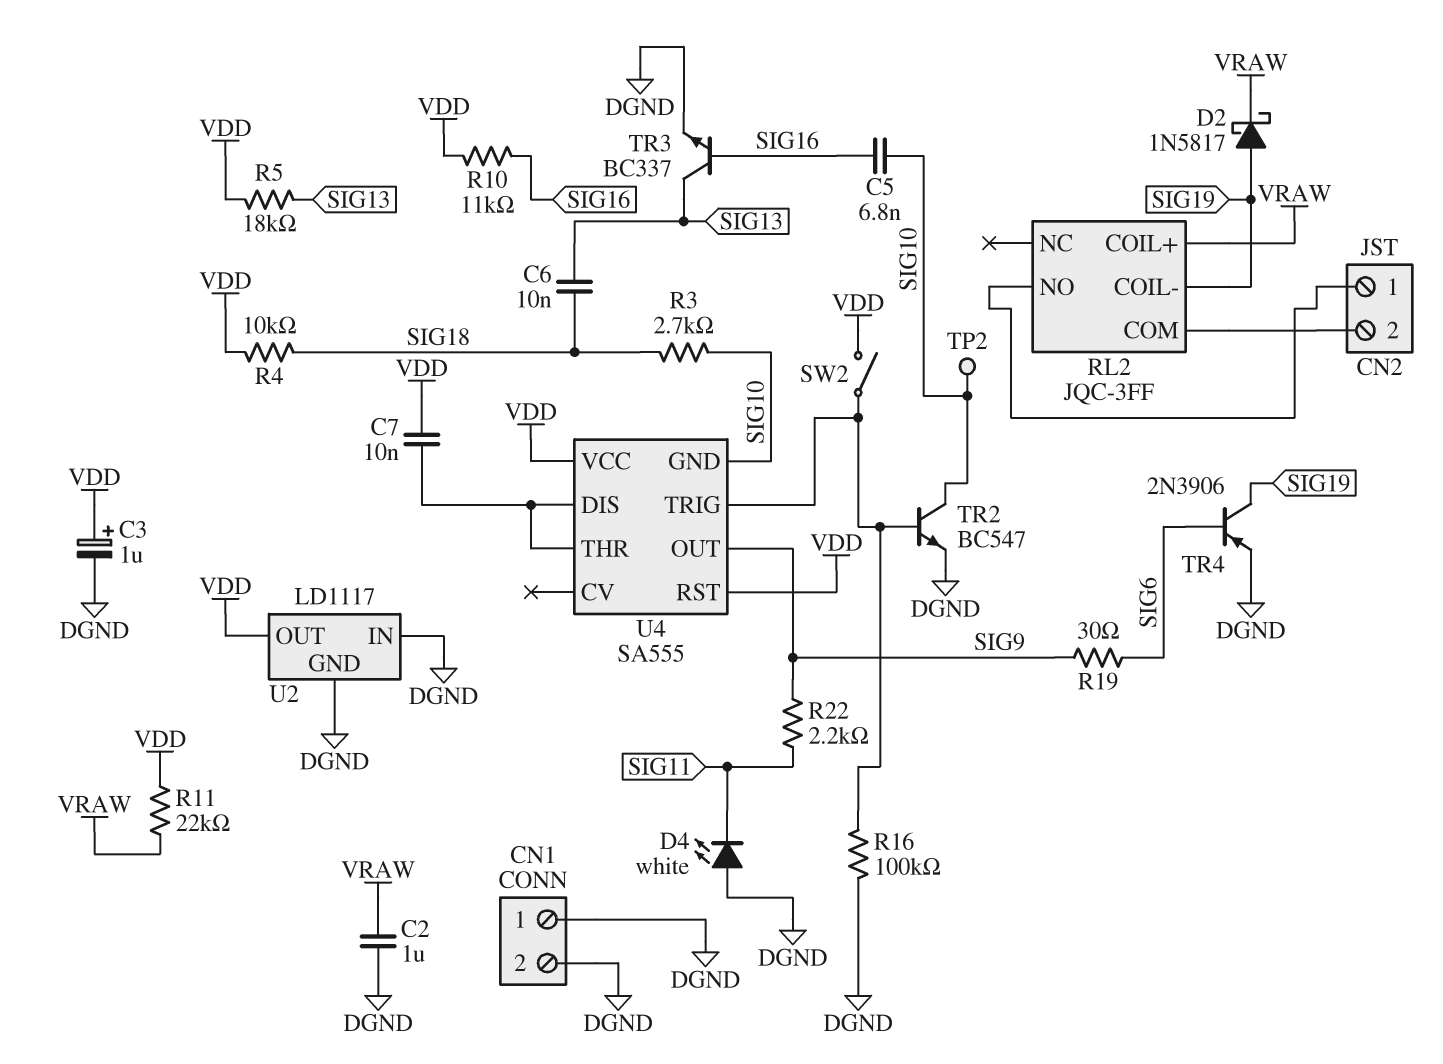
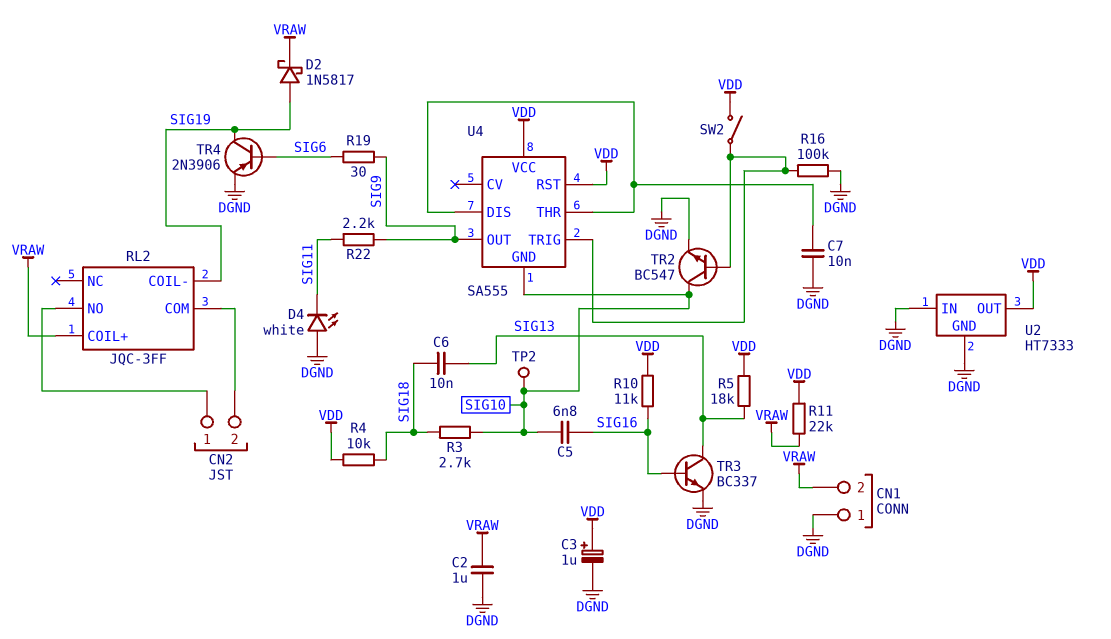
C7: 10nF (U4/DIS, VDD) -> 10nF (DGND, U4/DIS)
CN1 pin 2: DGND -> VRAW
U2: LD1117 -> HT7333

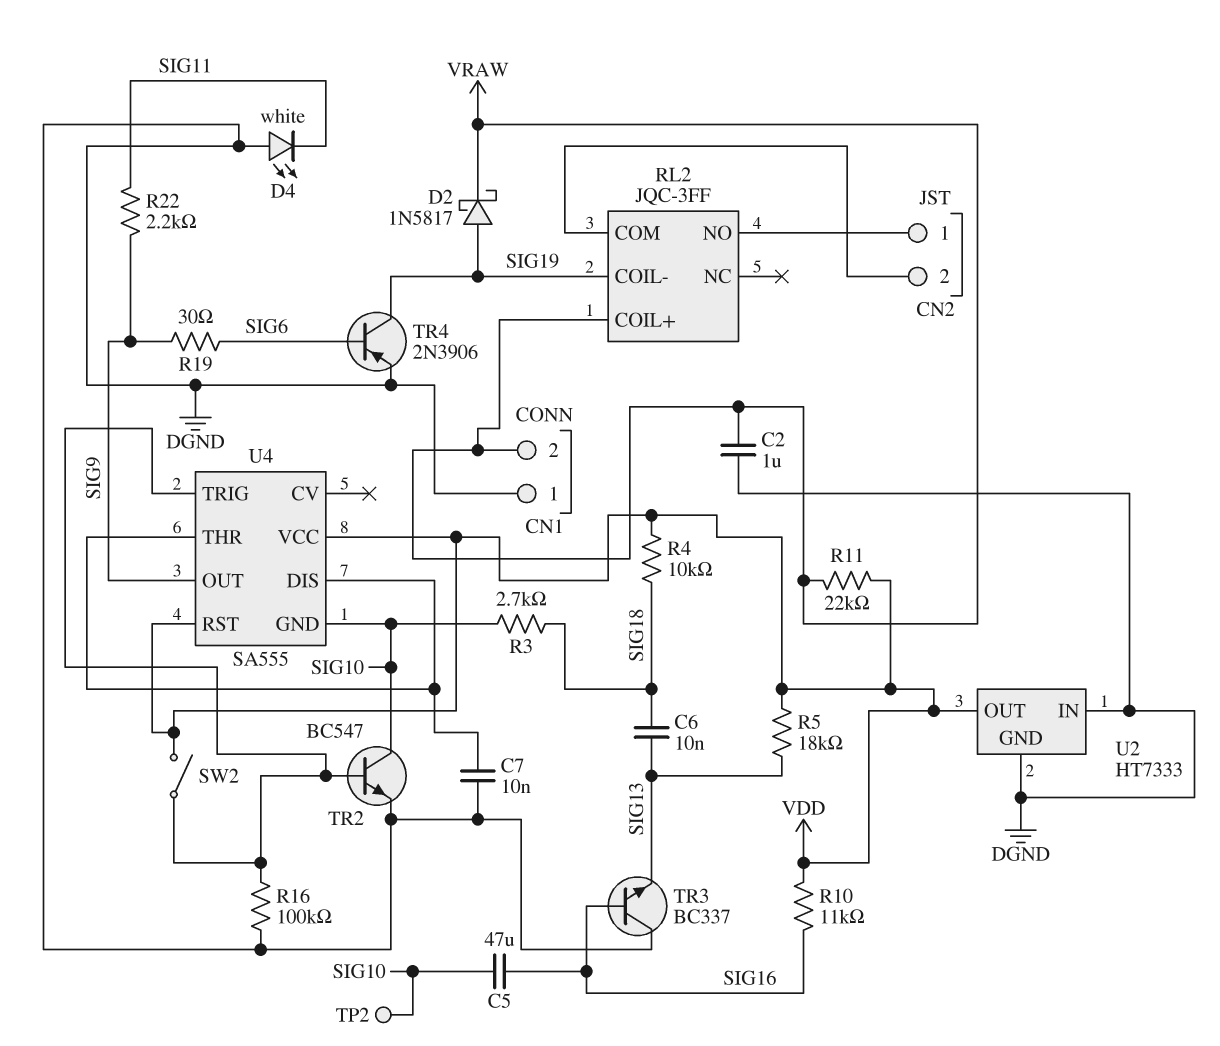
C3: 1uF (plus VDD, minus DGND) -> none
C5: 6.8nF (SIG10, SIG16) -> 47uF (SIG10, SIG16)
TR3: NPN BC337 (B SIG16, C SIG13, E DGND) -> NPN BC337 (B SIG16, C DGND, E SIG13)

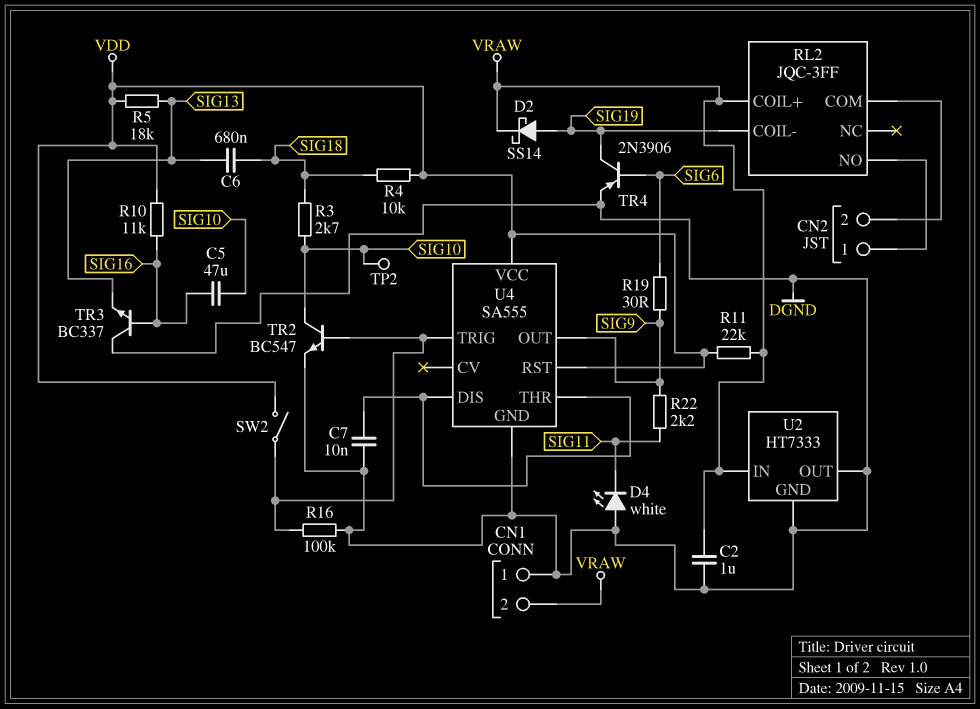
C6: 10nF (SIG13, SIG18) -> 680nF (SIG13, SIG18)
D2: schottky 1N5817 (A SIG19, K VRAW) -> schottky SS14 (A SIG19, K VRAW)
U2 pin IN: DGND -> VRAW
U2 pin OUT: VDD -> DGND
U4 pin GND: SIG10 -> DGND

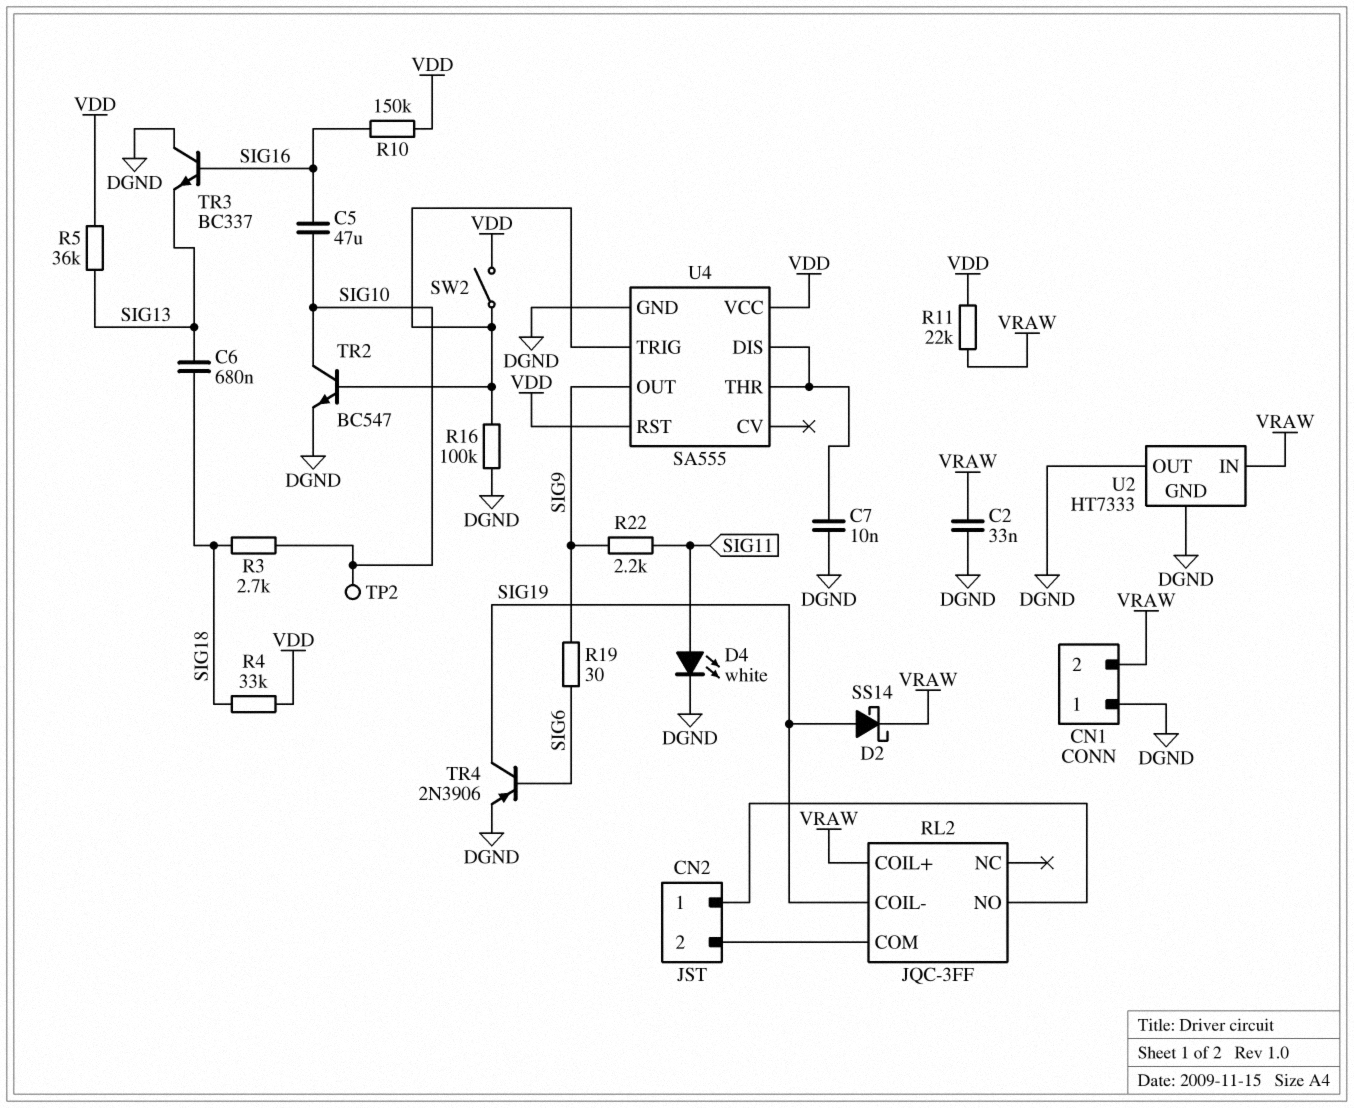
C2: 1uF (DGND, VRAW) -> 33nF (DGND, VRAW)
D4: LED white (A DGND, K SIG11) -> LED white (A SIG11, K DGND)
R4: 10k (SIG18, VDD) -> 33k (SIG18, VDD)
R5: 18k (SIG13, VDD) -> 36k (SIG13, VDD)
R10: 11k (SIG16, VDD) -> 150k (SIG16, VDD)

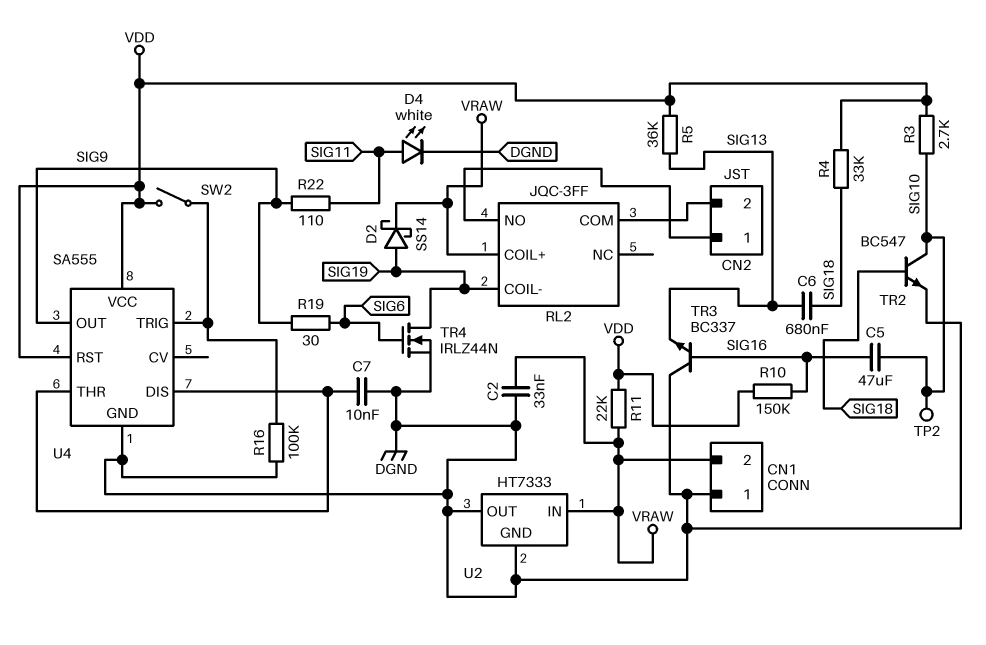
R3: 2.7k (SIG10, SIG18) -> 2.7k (SIG10, VDD)
R22: 2.2k (SIG9, SIG11) -> 110 (SIG9, SIG11)
TR2: NPN BC547 (B U4/TRIG, C SIG10, E DGND) -> NPN BC547 (B SIG18, C SIG10, E DGND)
TR4: PNP 2N3906 (B SIG6, C SIG19, E DGND) -> NMOS IRLZ44N (G SIG6, D SIG19, S DGND)

